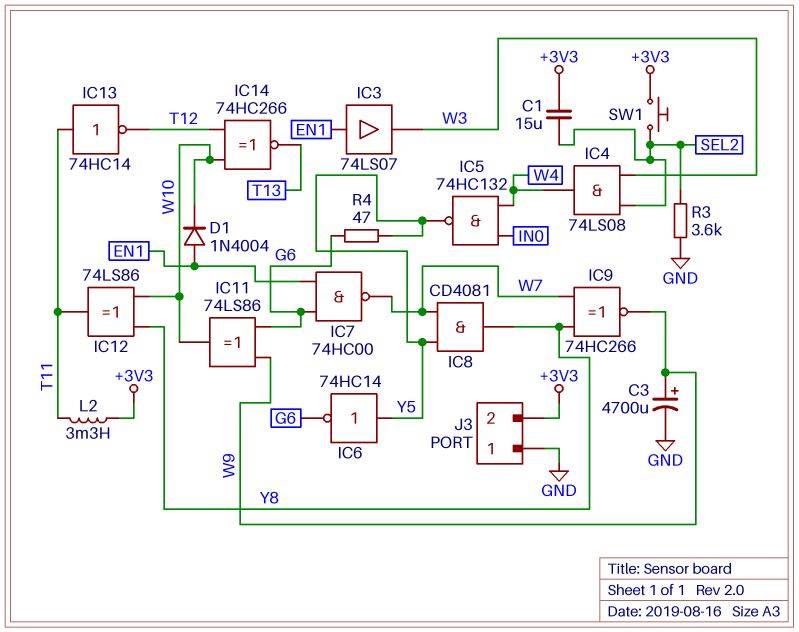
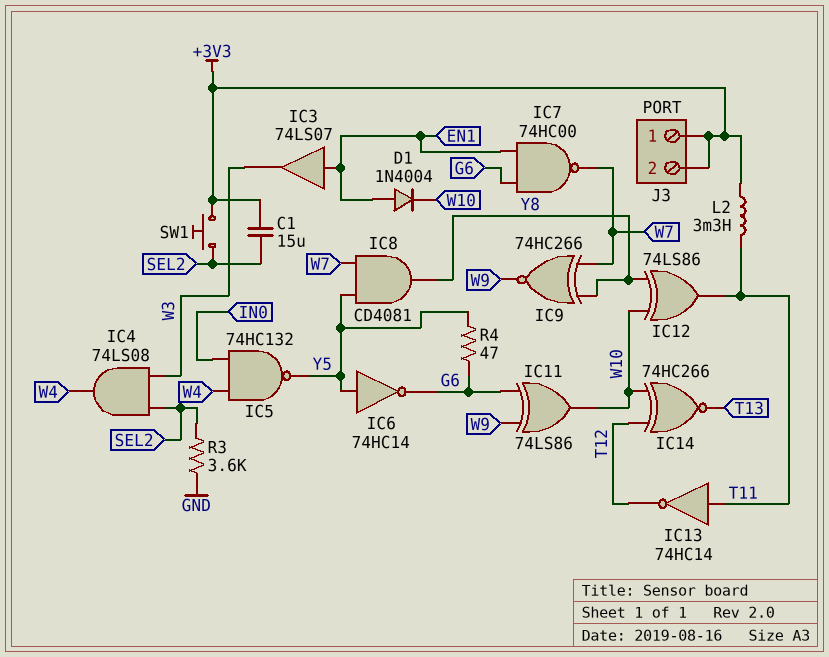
C3: 4700uF (plus W9, minus GND) -> none
J3 pin 1: GND -> +3V3

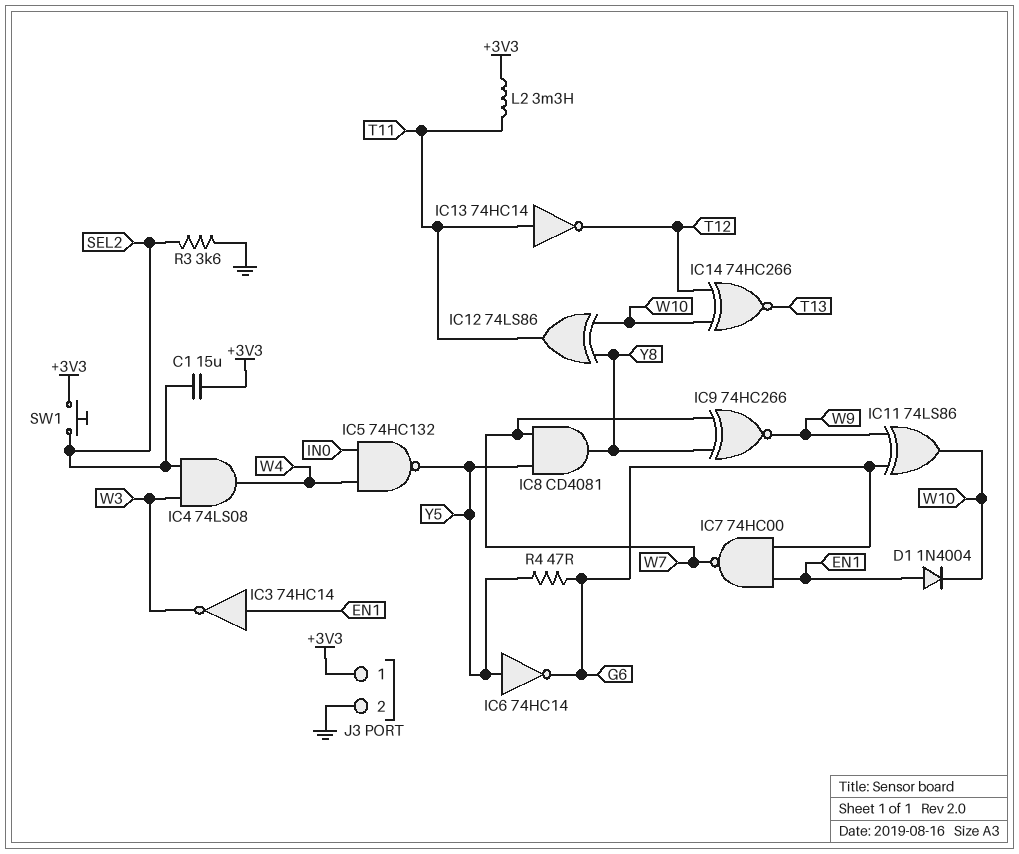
IC3: buffer 74LS07 (in EN1, out W3) -> NOT 74HC14 (in EN1, out W3)
J3 pin 2: +3V3 -> GND

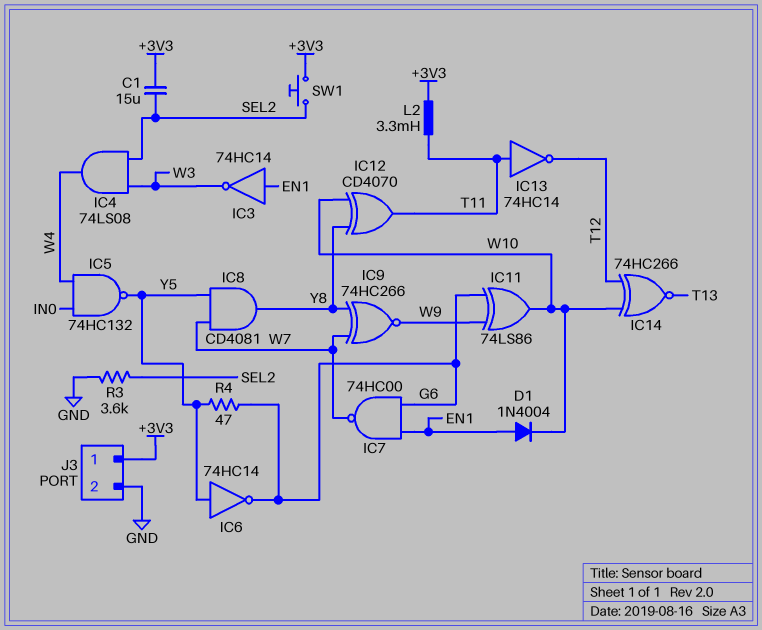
IC12: XOR 74LS86 (in W10, in Y8, out T11) -> XOR CD4070 (in W10, in Y8, out T11)

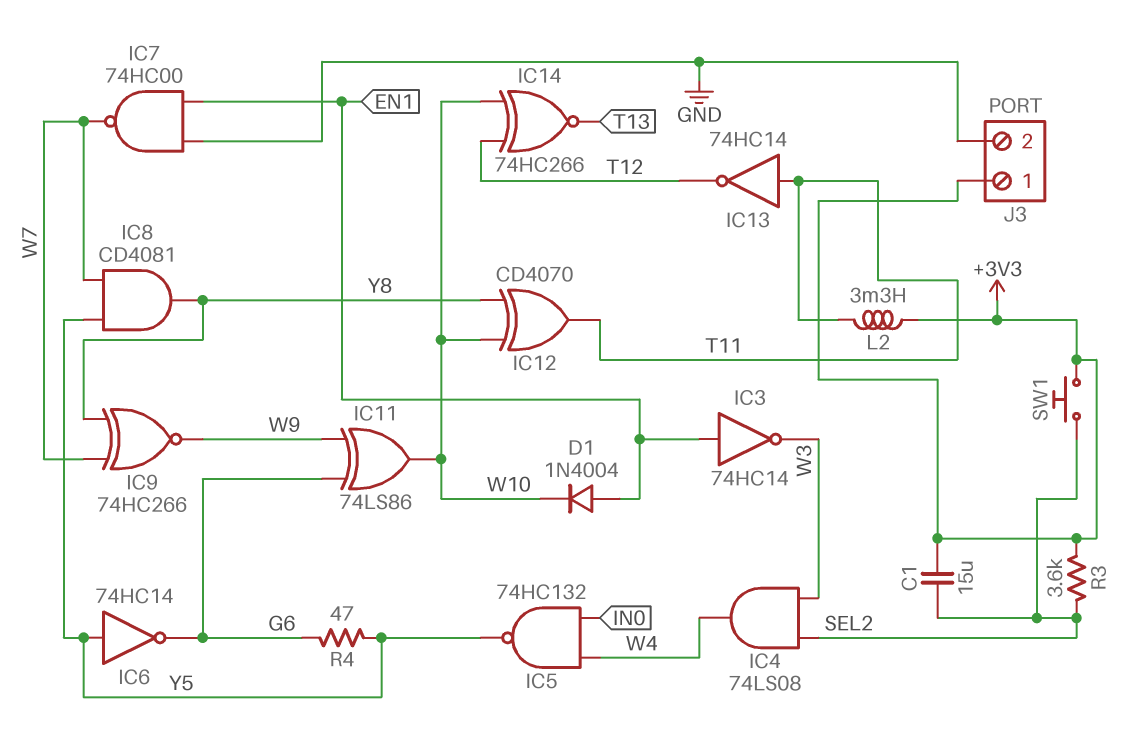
IC7: NAND 74HC00 (in EN1, in G6, out W7) -> NAND 74HC00 (in EN1, in GND, out W7)
R3: 3.6k (GND, SEL2) -> 3.6k (+3V3, SEL2)

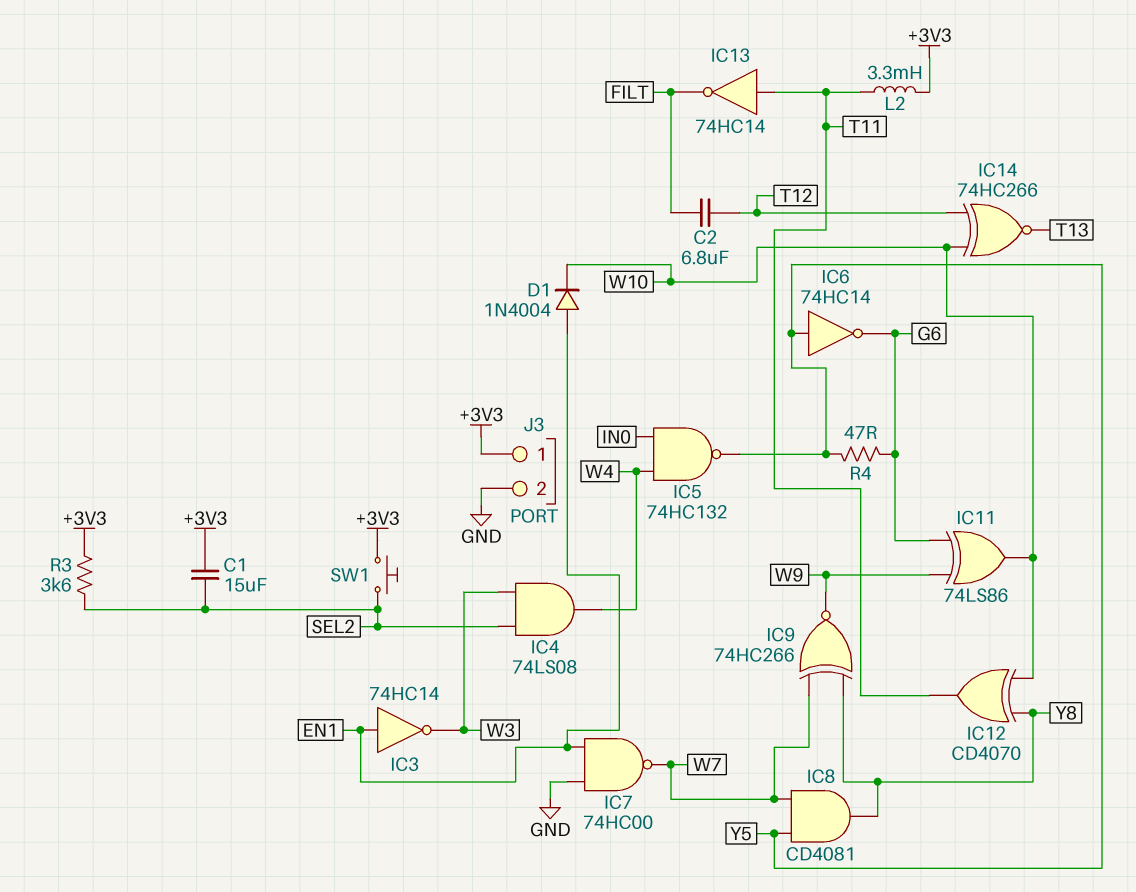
C2: none -> 6.8uF (FILT, T12)
IC13: NOT 74HC14 (in T11, out T12) -> NOT 74HC14 (in T11, out FILT)

